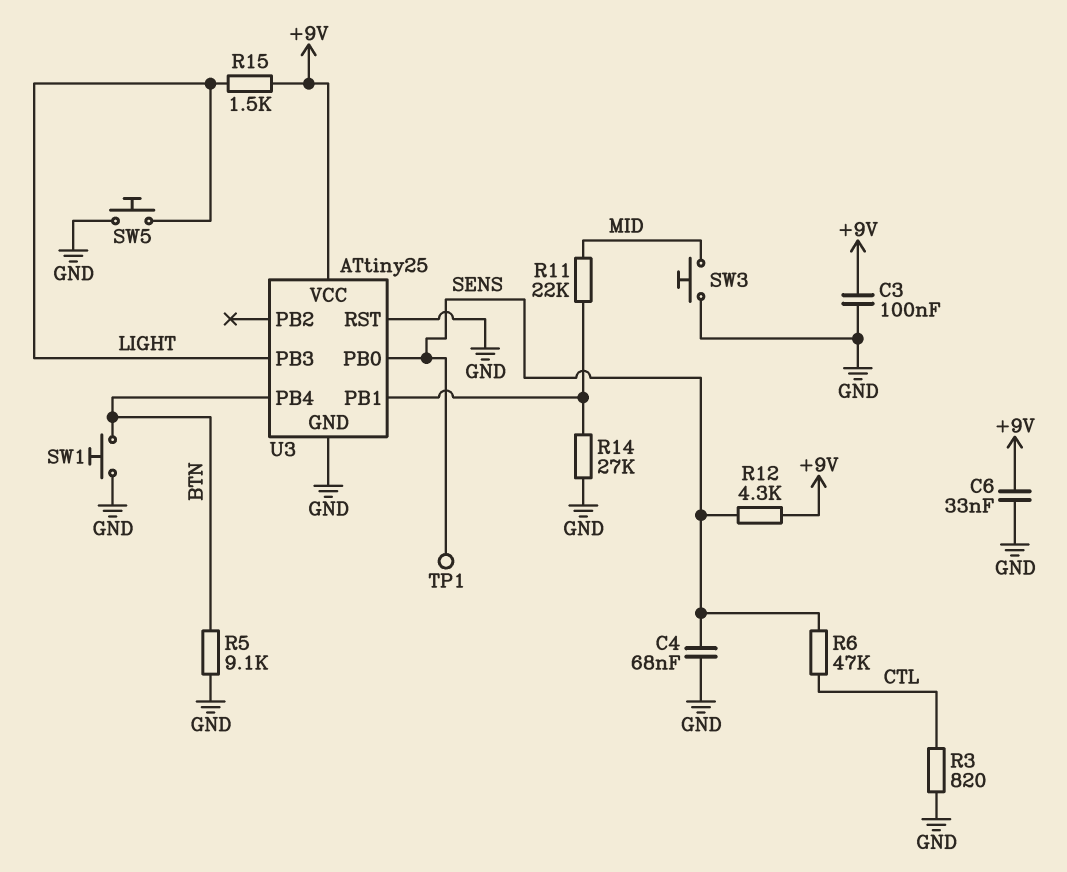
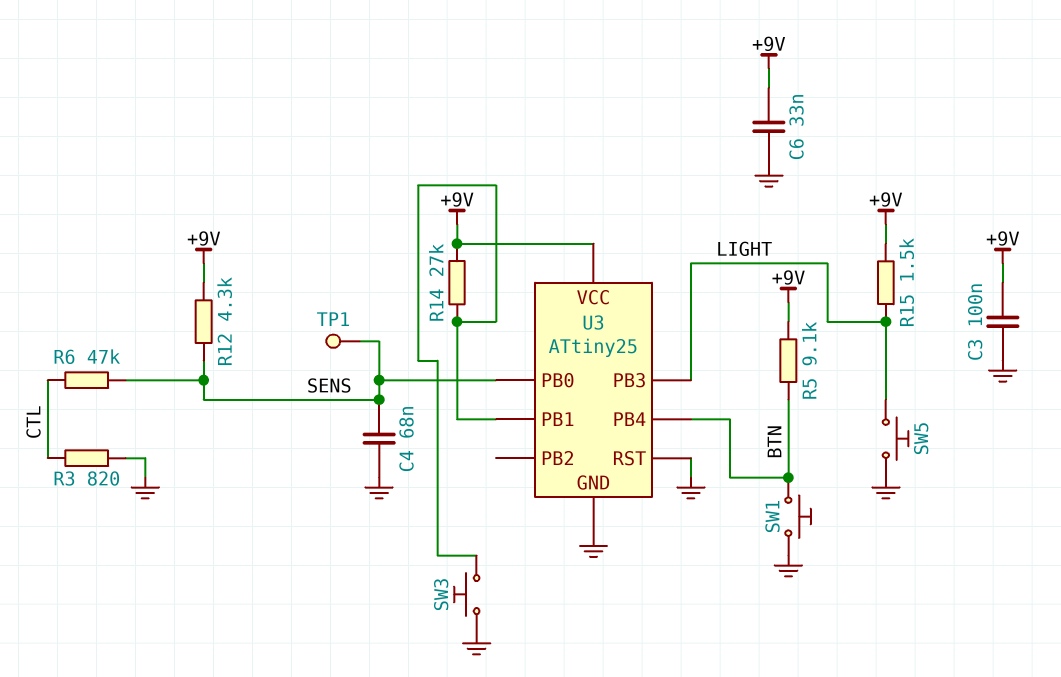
R5: 9.1k (BTN, GND) -> 9.1k (+9V, BTN)
R11: 22k (MID, U3/PB1) -> none
R14: 27k (GND, U3/PB1) -> 27k (+9V, U3/PB1)
SW3: button (GND, MID) -> button (GND, U3/PB1)

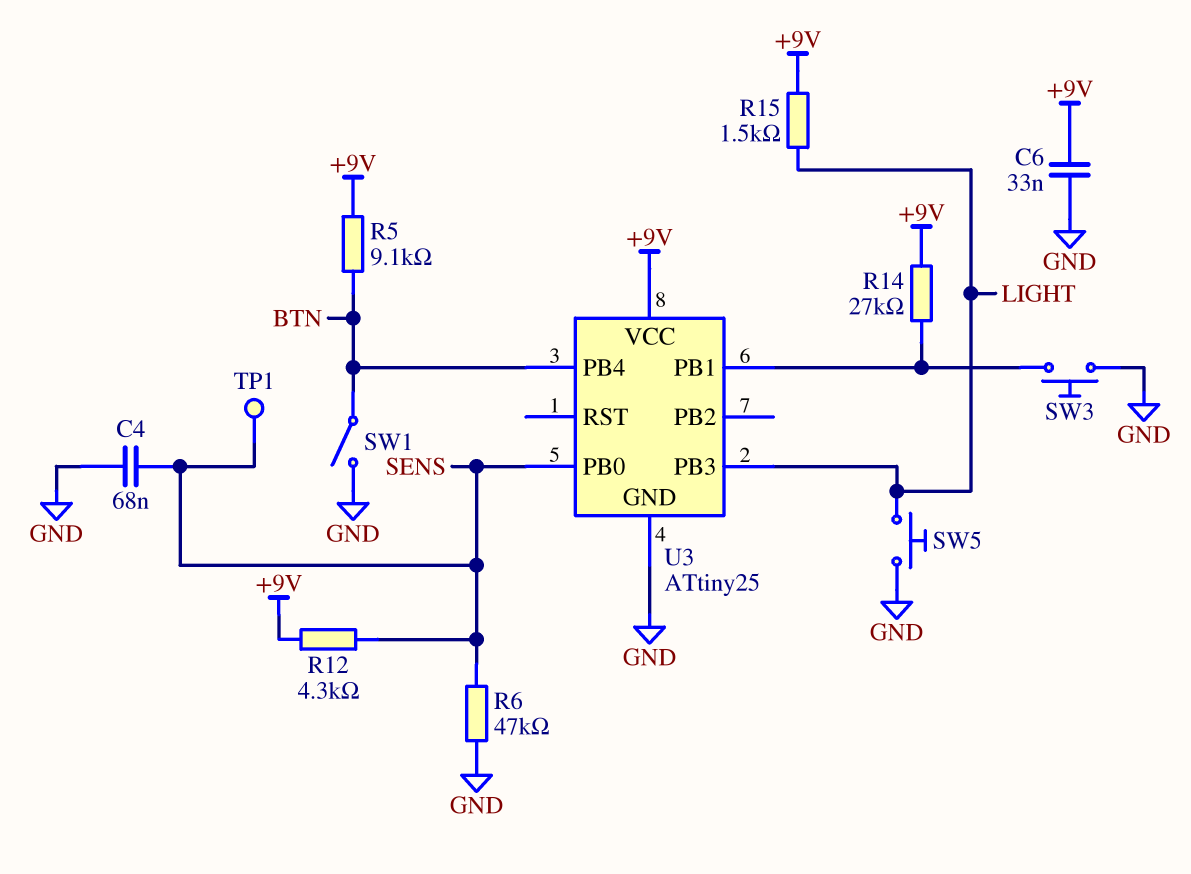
C3: 100nF (+9V, GND) -> none
R3: 820 (CTL, GND) -> none
R6: 47k (CTL, SENS) -> 47k (GND, SENS)
SW1: button (BTN, GND) -> switch (BTN, GND)
U3 pin RST: GND -> none

